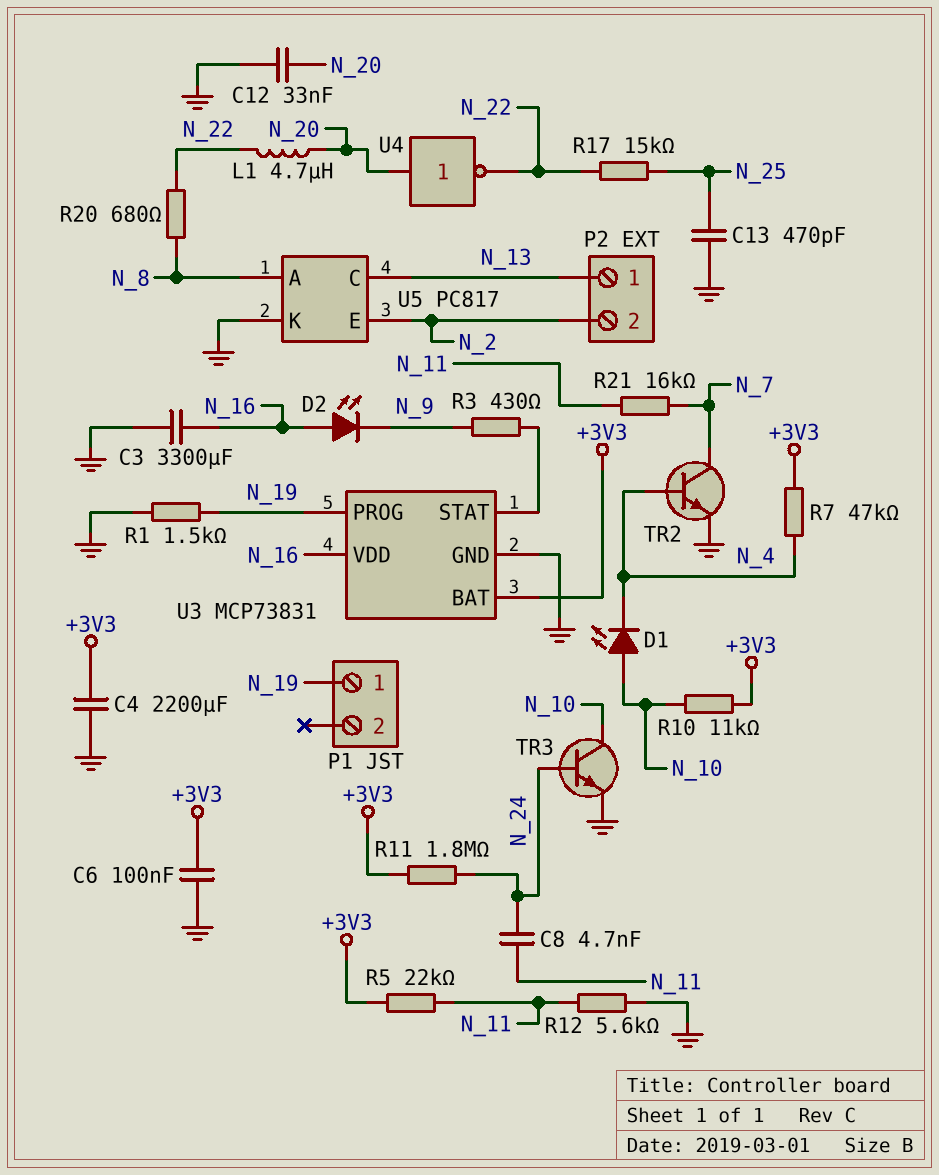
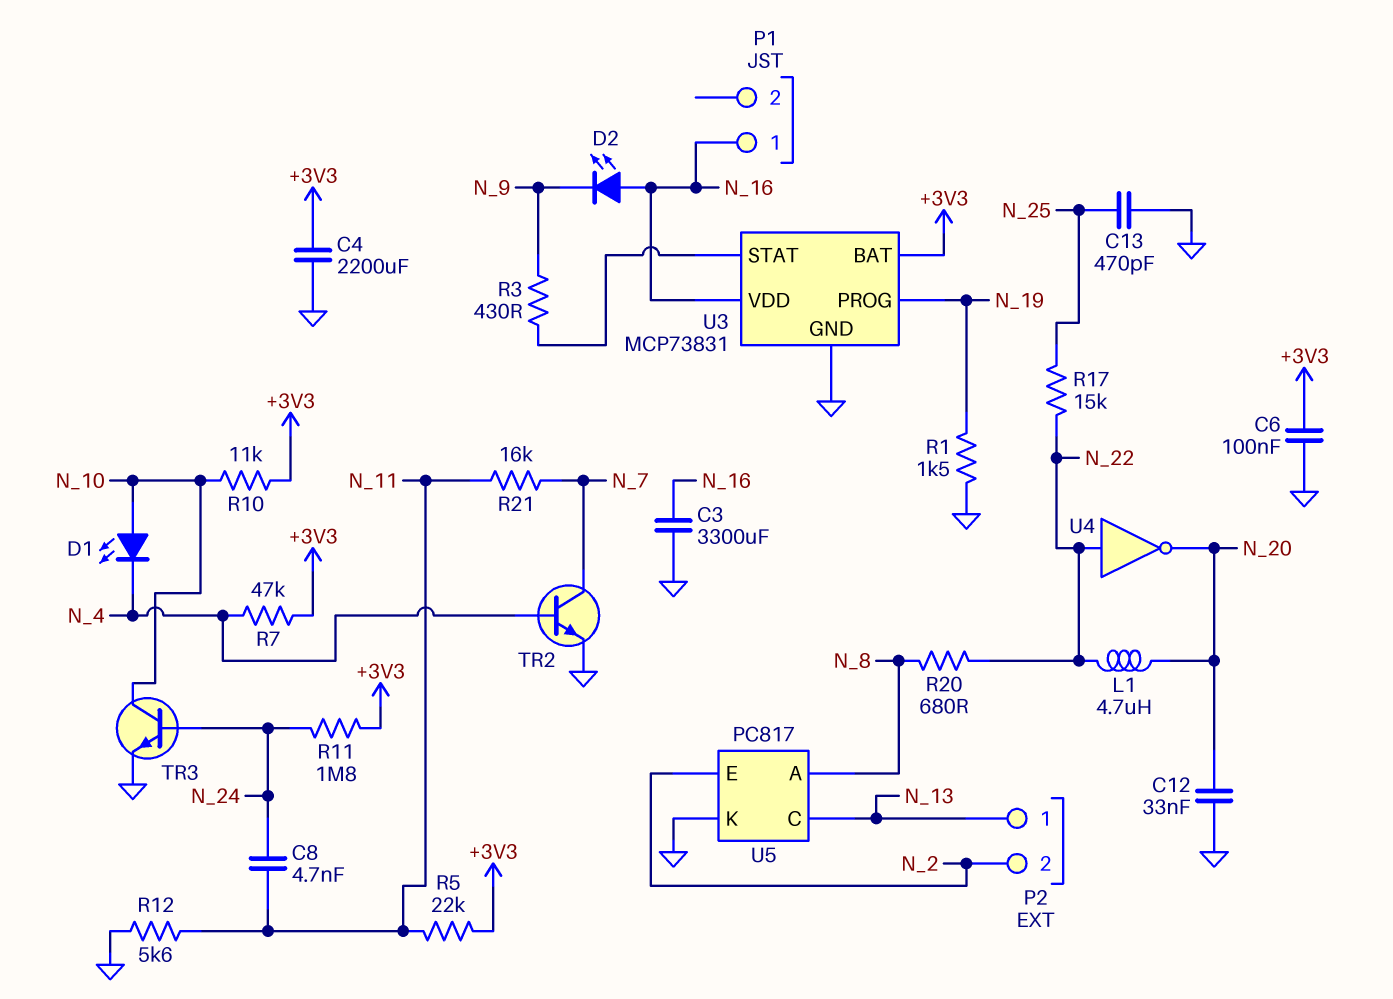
P1 pin 1: N_19 -> N_16
U4: NOT (in N_20, out N_22) -> NOT (in N_22, out N_20)

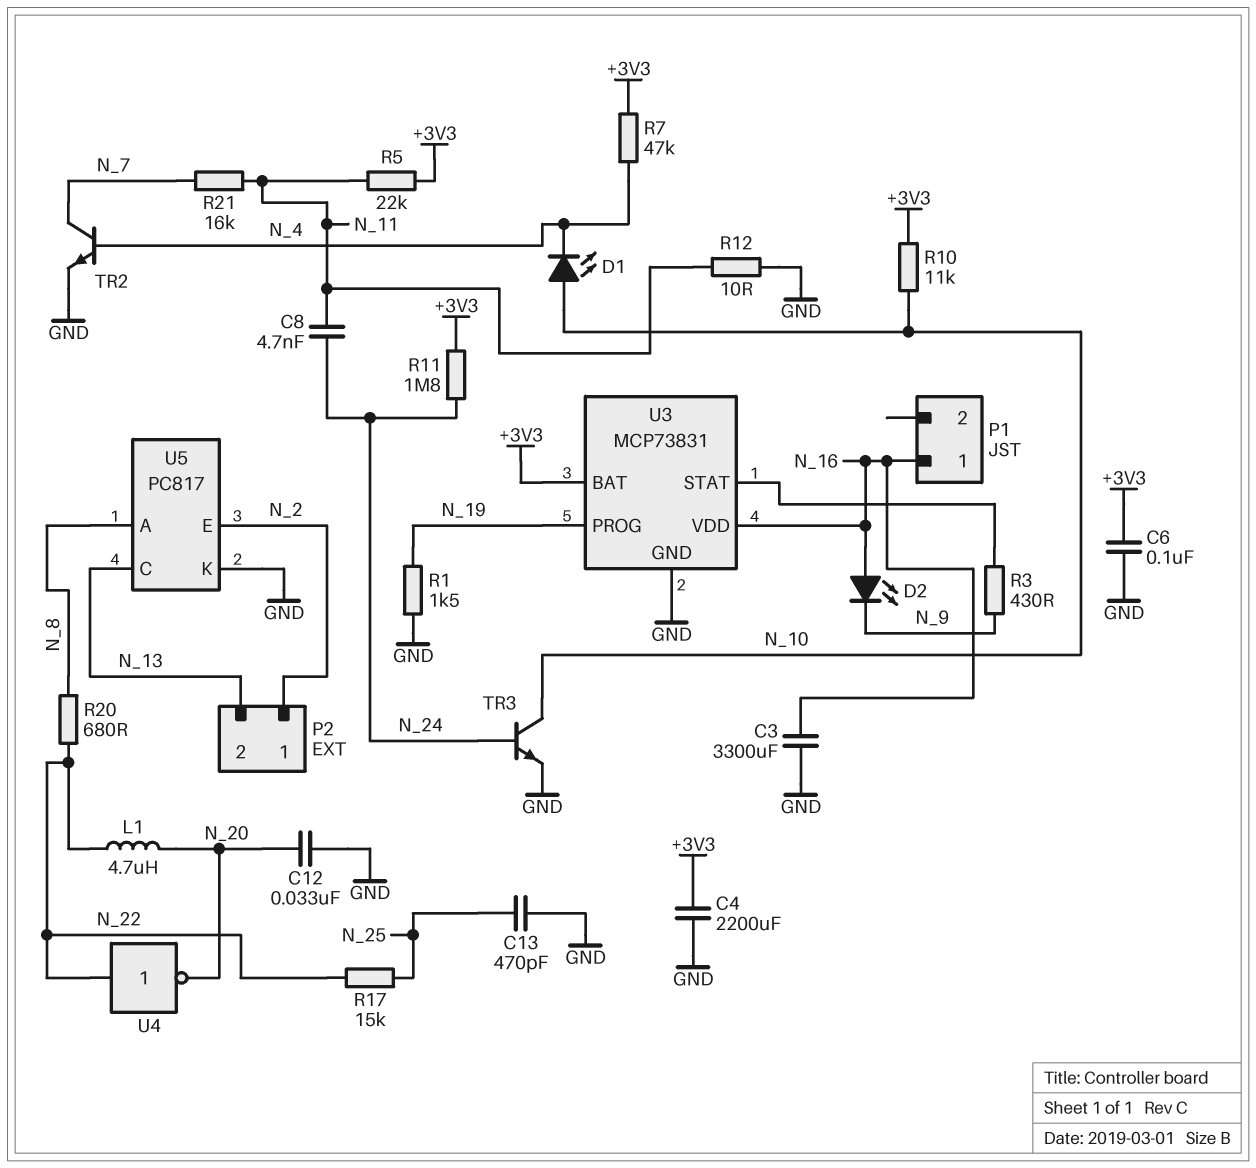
P2 pin 1: N_13 -> N_2
P2 pin 2: N_2 -> N_13
R12: 5.6k (GND, N_11) -> 10 (GND, N_11)

